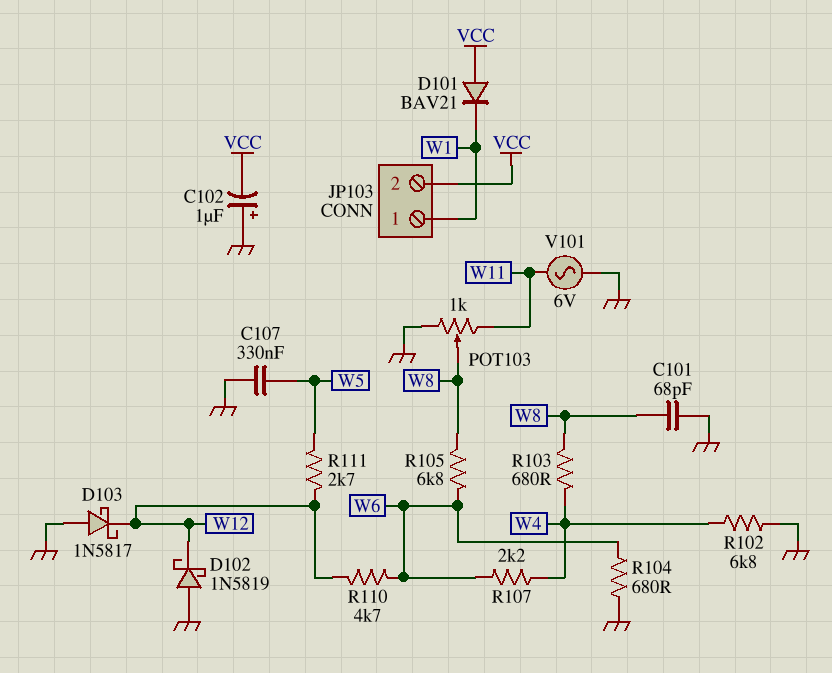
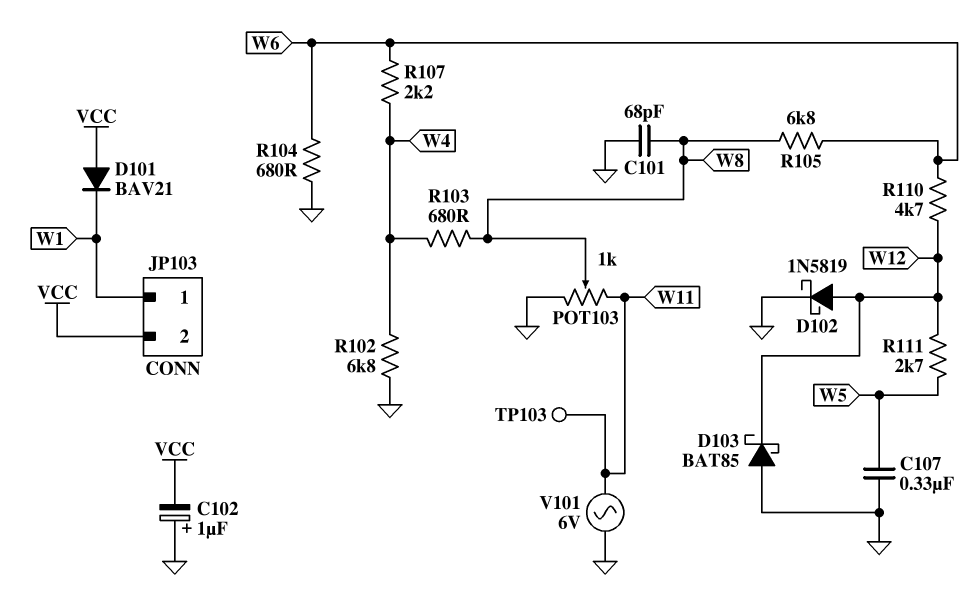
D102: schottky 1N5819 (A GND, K W12) -> schottky 1N5819 (A W12, K GND)
D103: schottky 1N5817 (A GND, K W12) -> schottky BAT85 (A GND, K W12)
TP103: none -> test point (W11)

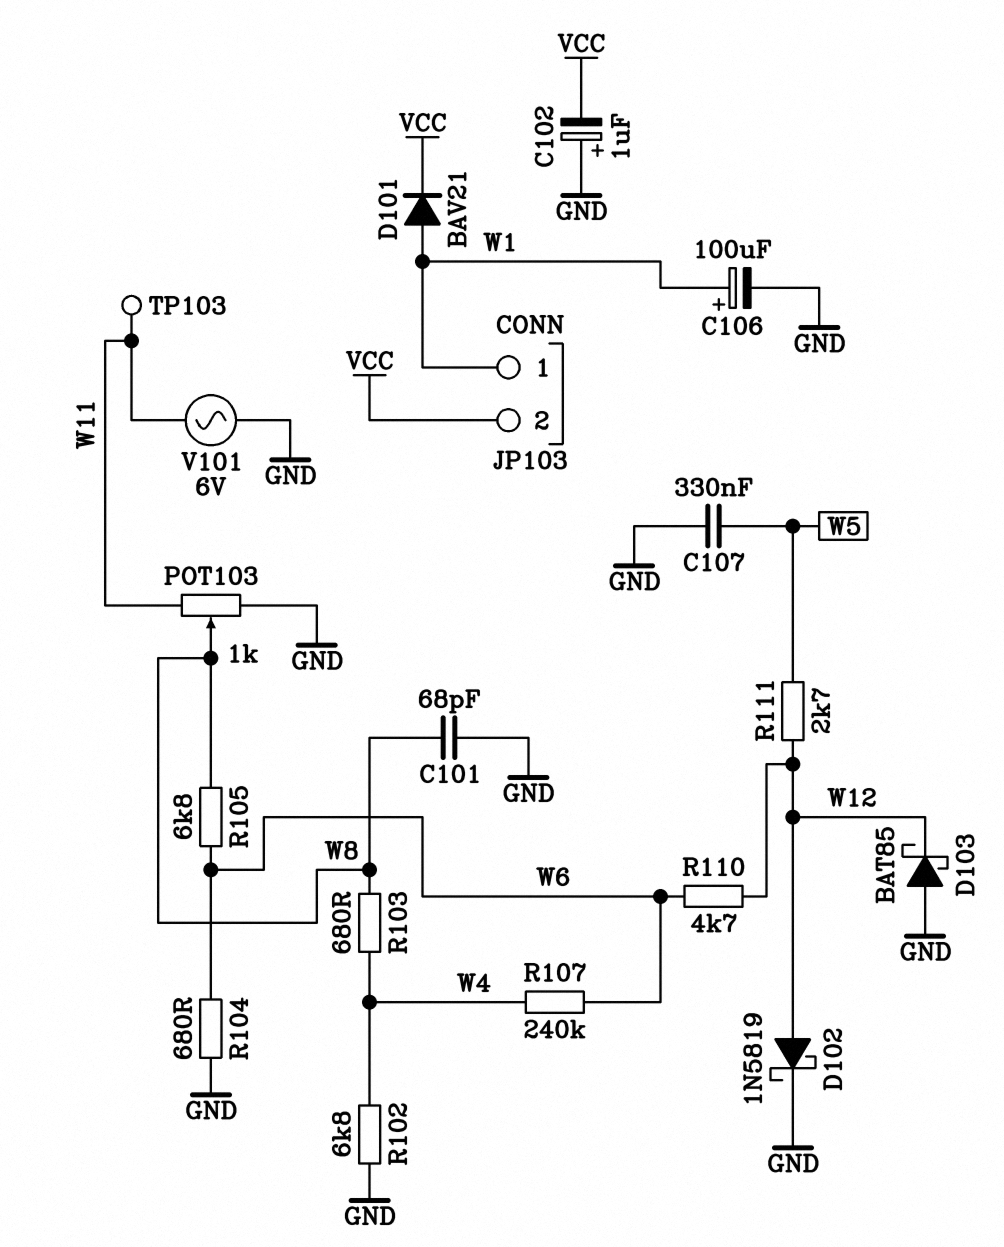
C106: none -> 100uF (plus W1, minus GND)
D101: diode BAV21 (A VCC, K W1) -> diode BAV21 (A W1, K VCC)
R107: 2.2k (W4, W6) -> 240k (W4, W6)

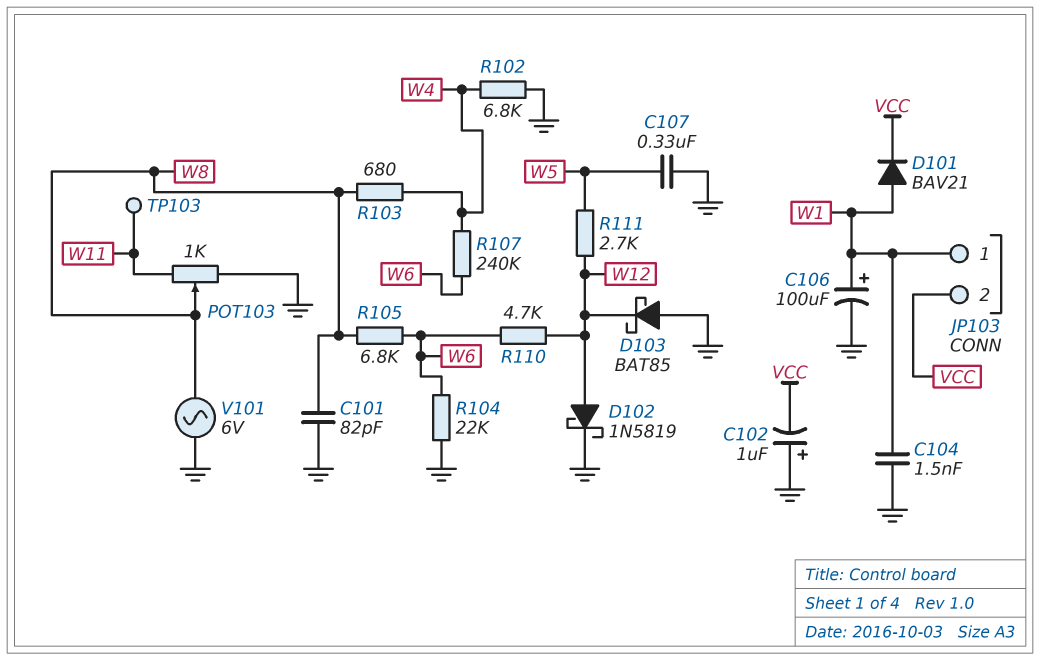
C101: 68pF (GND, W8) -> 82pF (GND, W8)
C104: none -> 1.5nF (GND, W1)
R104: 680 (GND, W6) -> 22k (GND, W6)
V101: AC 6V (GND, W11) -> AC 6V (GND, W8)

